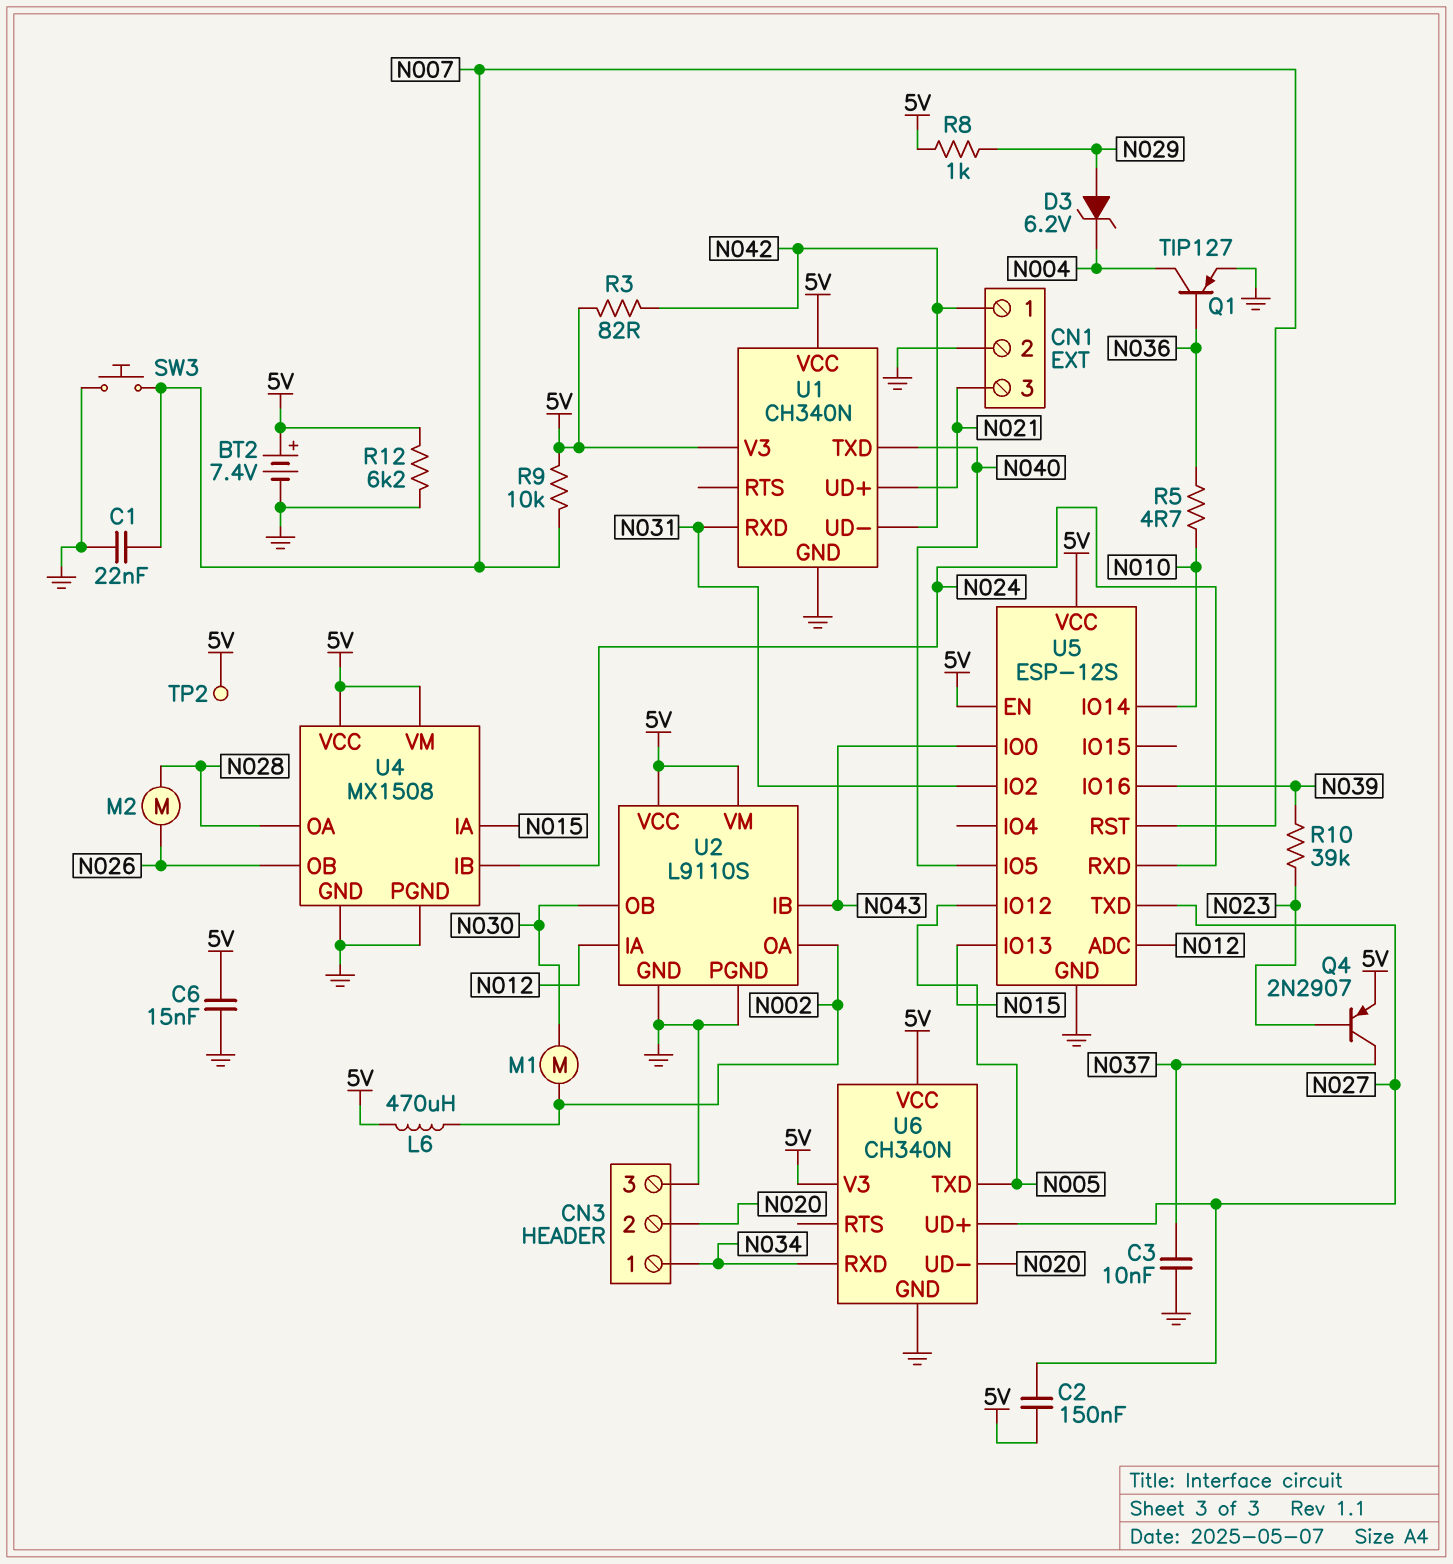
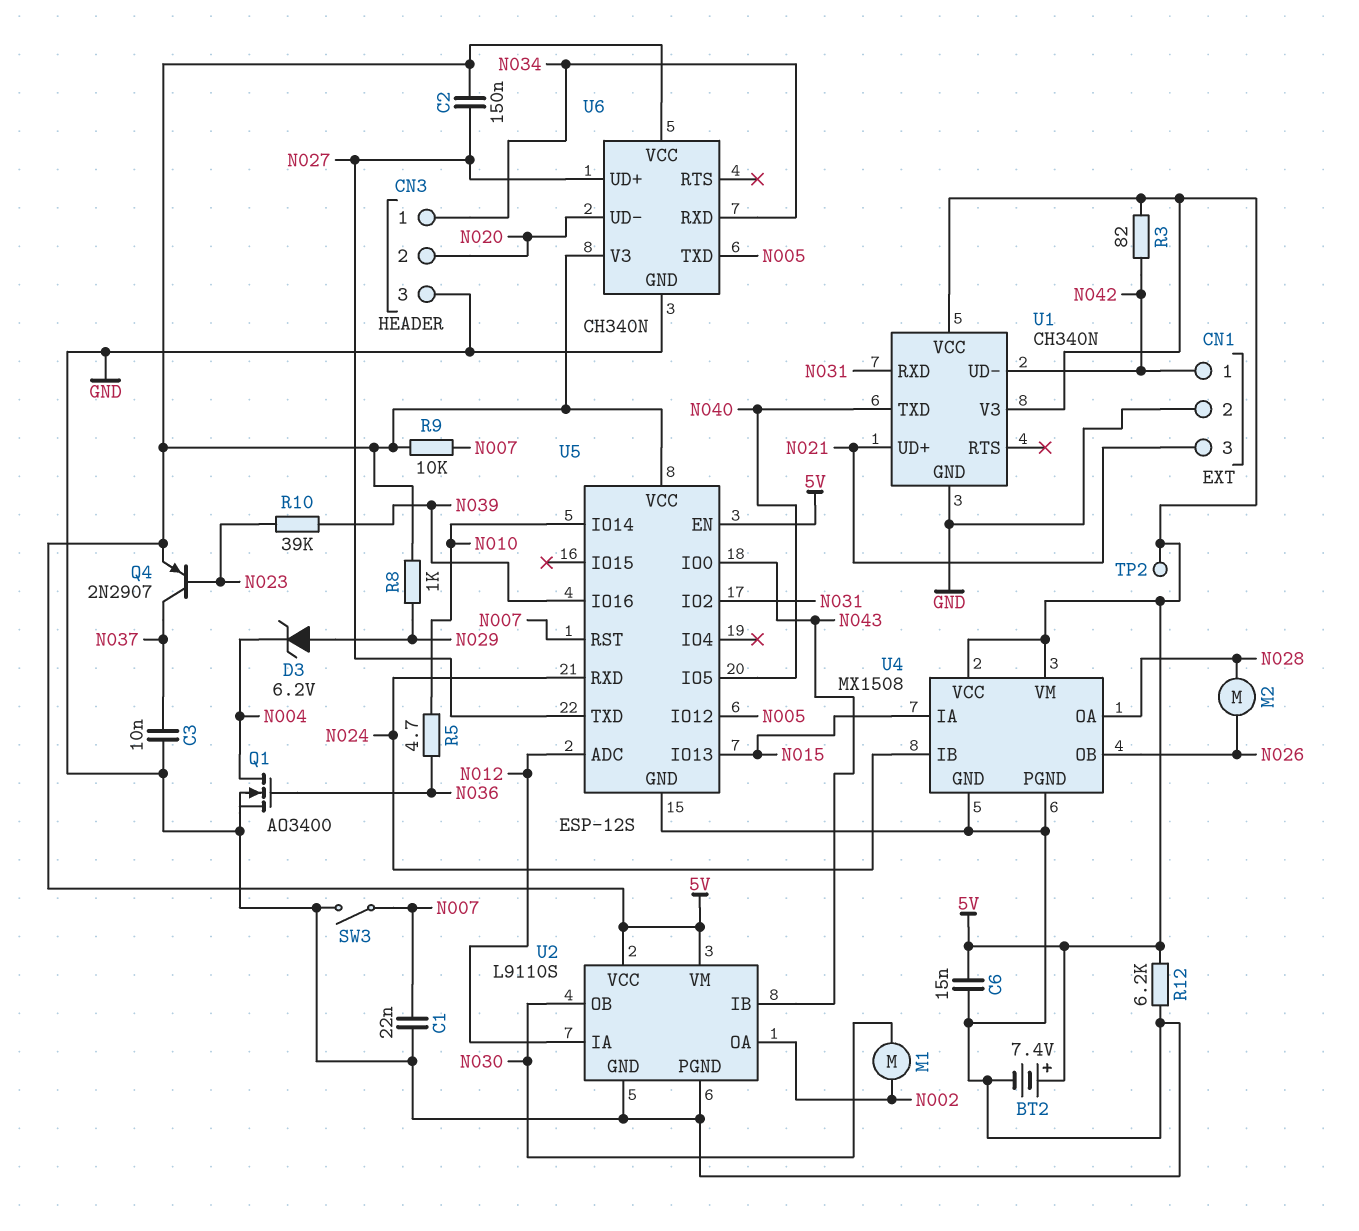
L6: 470uH (5V, N002) -> none
Q1: PNP TIP127 (B N036, C N004, E GND) -> NMOS AO3400 (G N036, D N004, S GND)
SW3: button (GND, N007) -> switch (GND, N007)

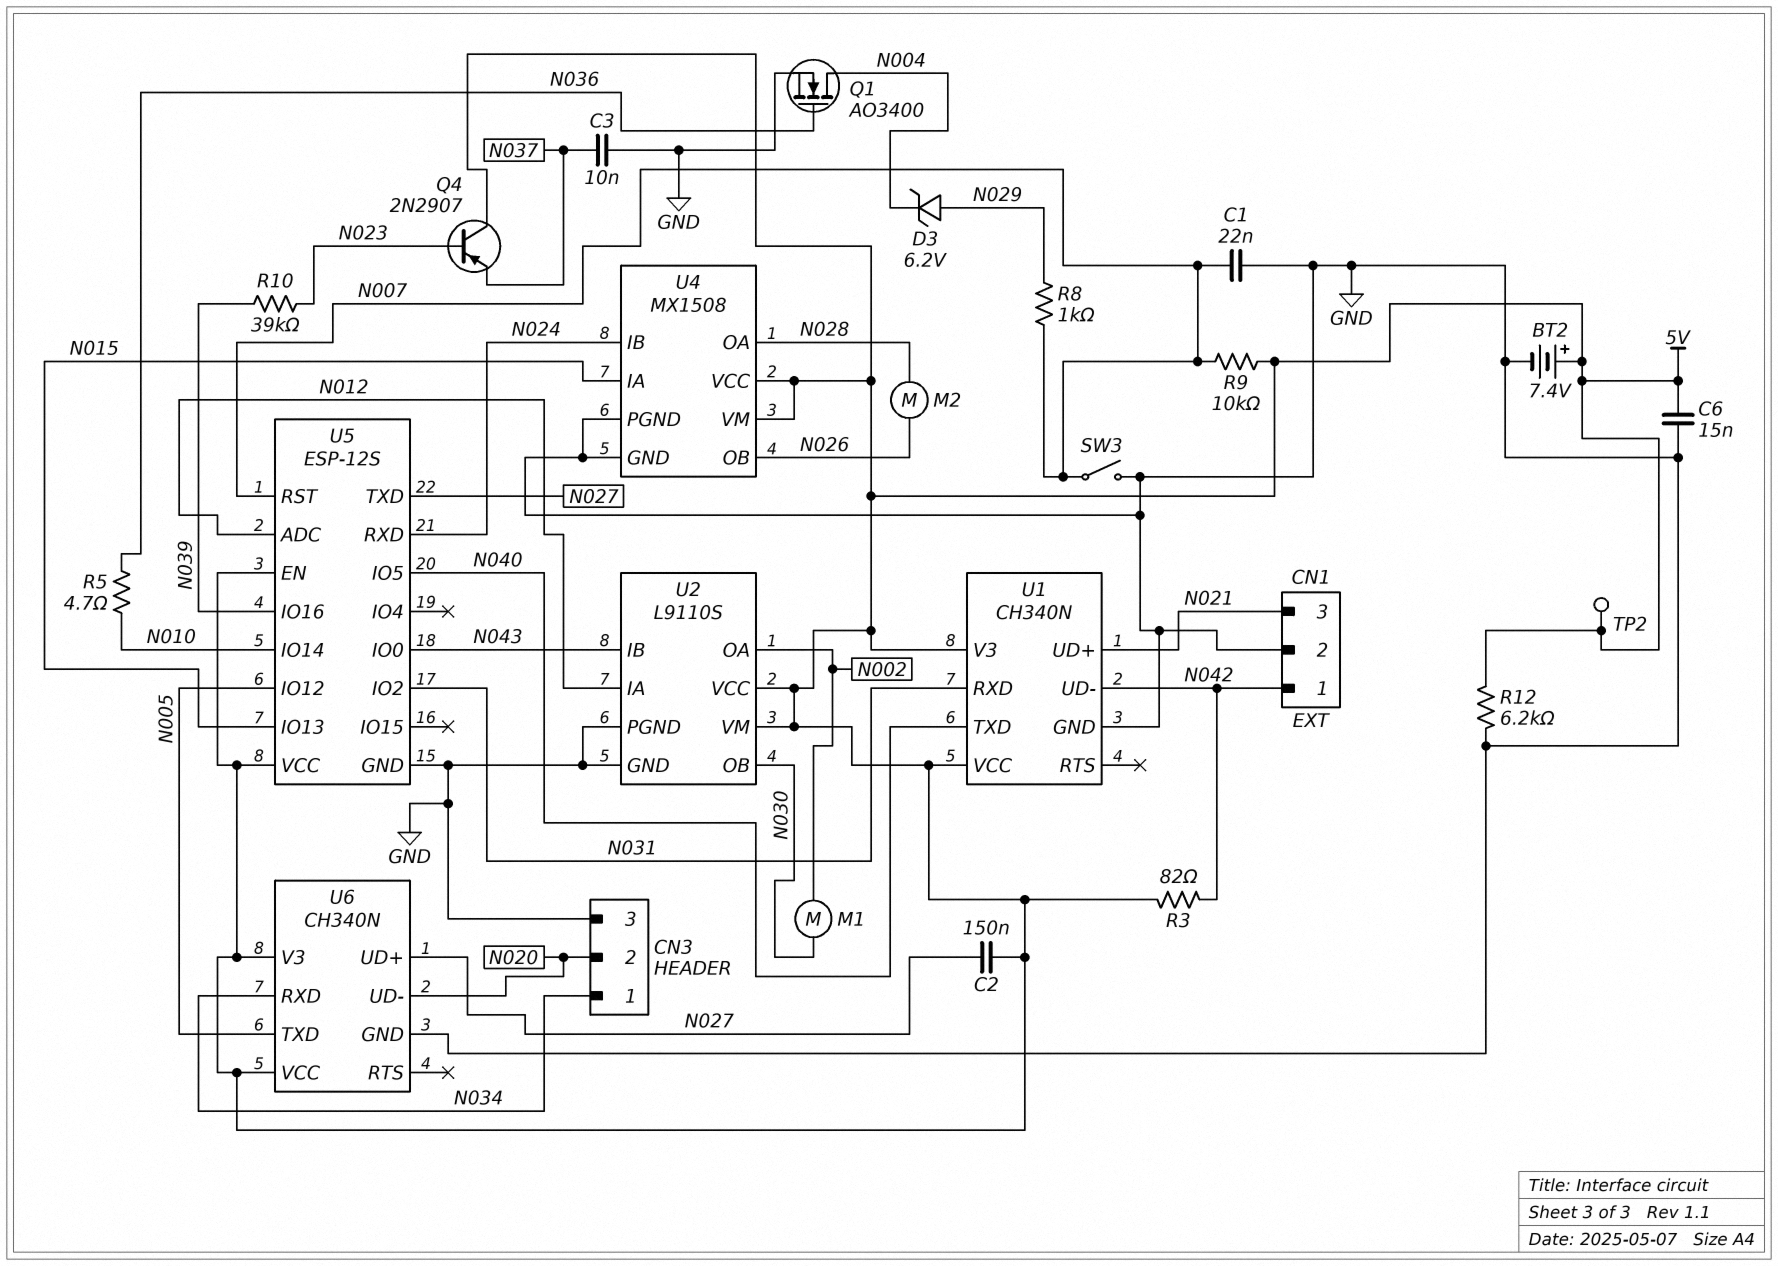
Q4: PNP 2N2907 (B N023, C N037, E 5V) -> PNP 2N2907 (B N023, C 5V, E N037)
R8: 1k (5V, N029) -> 1k (N007, N029)

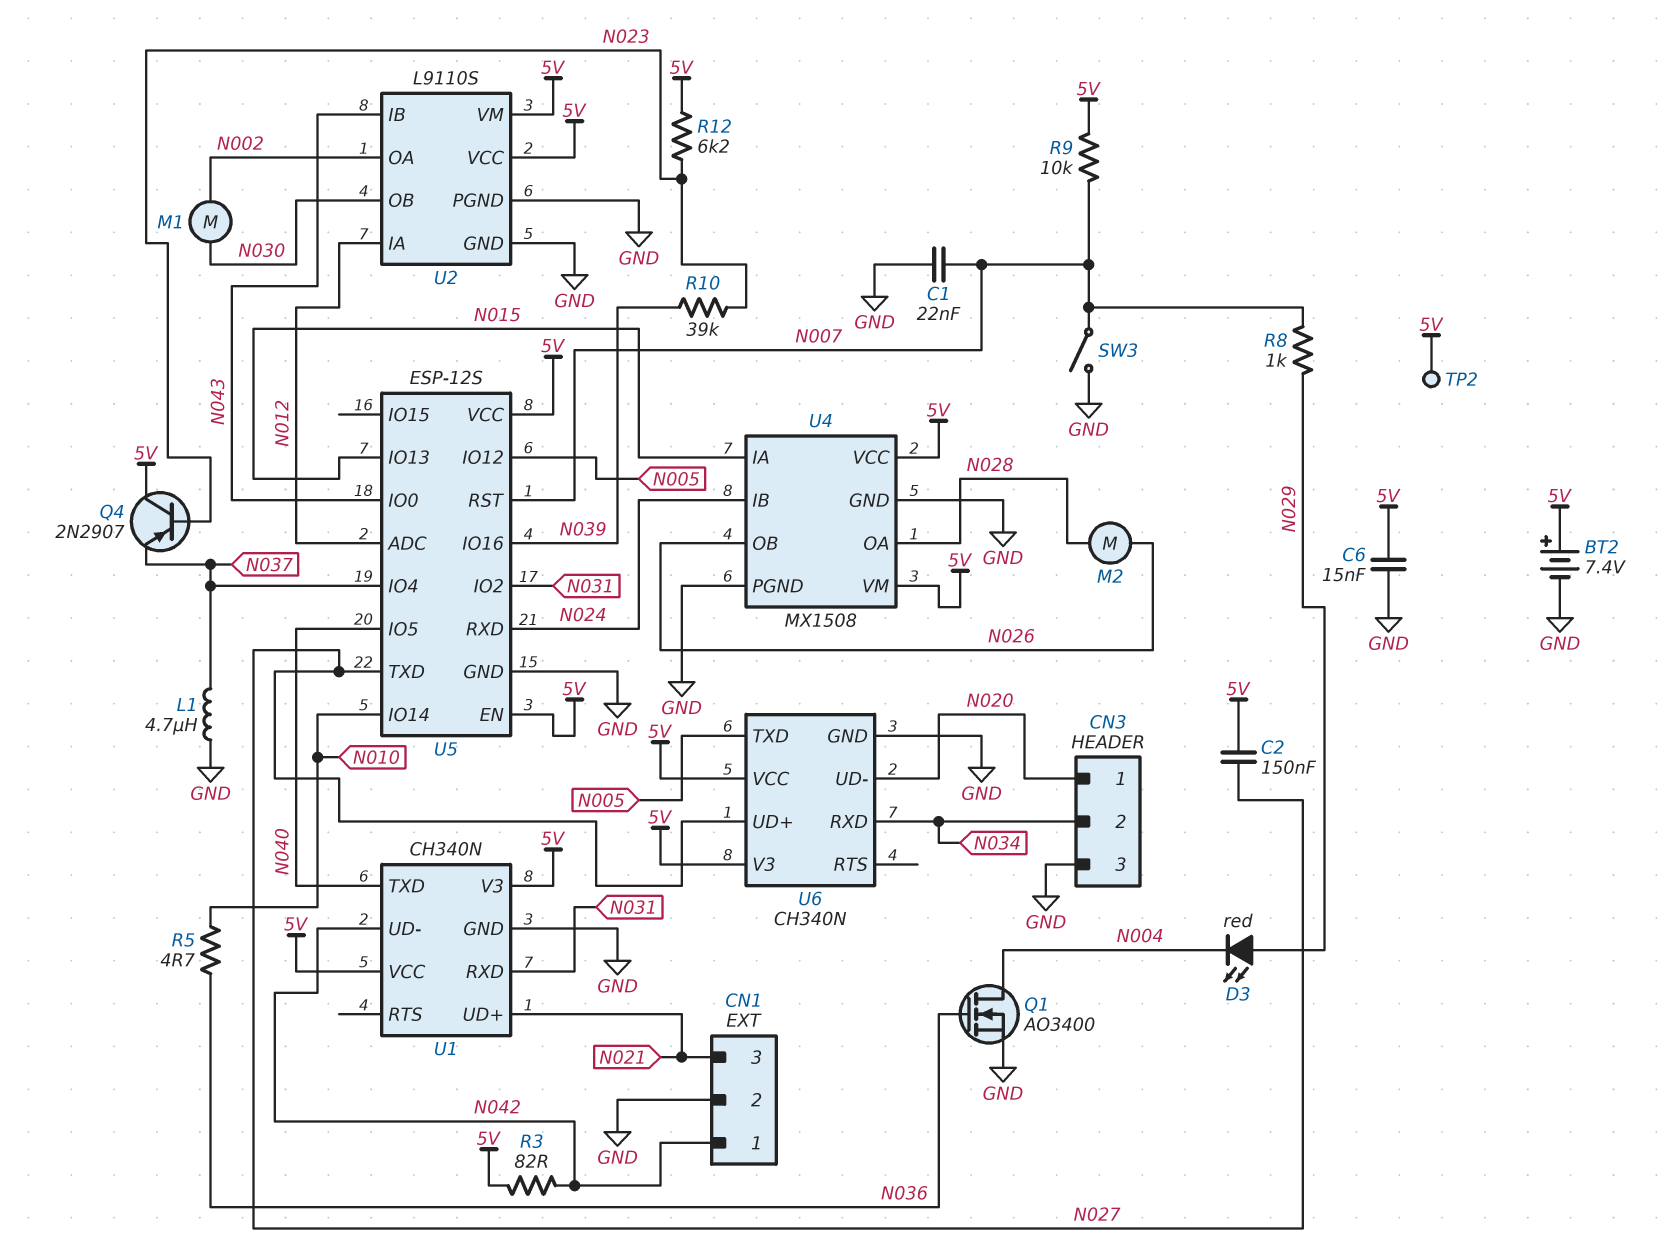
C3: 10nF (GND, N037) -> none
CN3 pin 1: N034 -> N020
CN3 pin 2: N020 -> N034
D3: zener 6.2V (A N029, K N004) -> LED red (A N029, K N004)
L1: none -> 4.7uH (GND, N037)
R12: 6.2k (5V, GND) -> 6.2k (5V, N023)
U5 pin IO4: none -> N037

